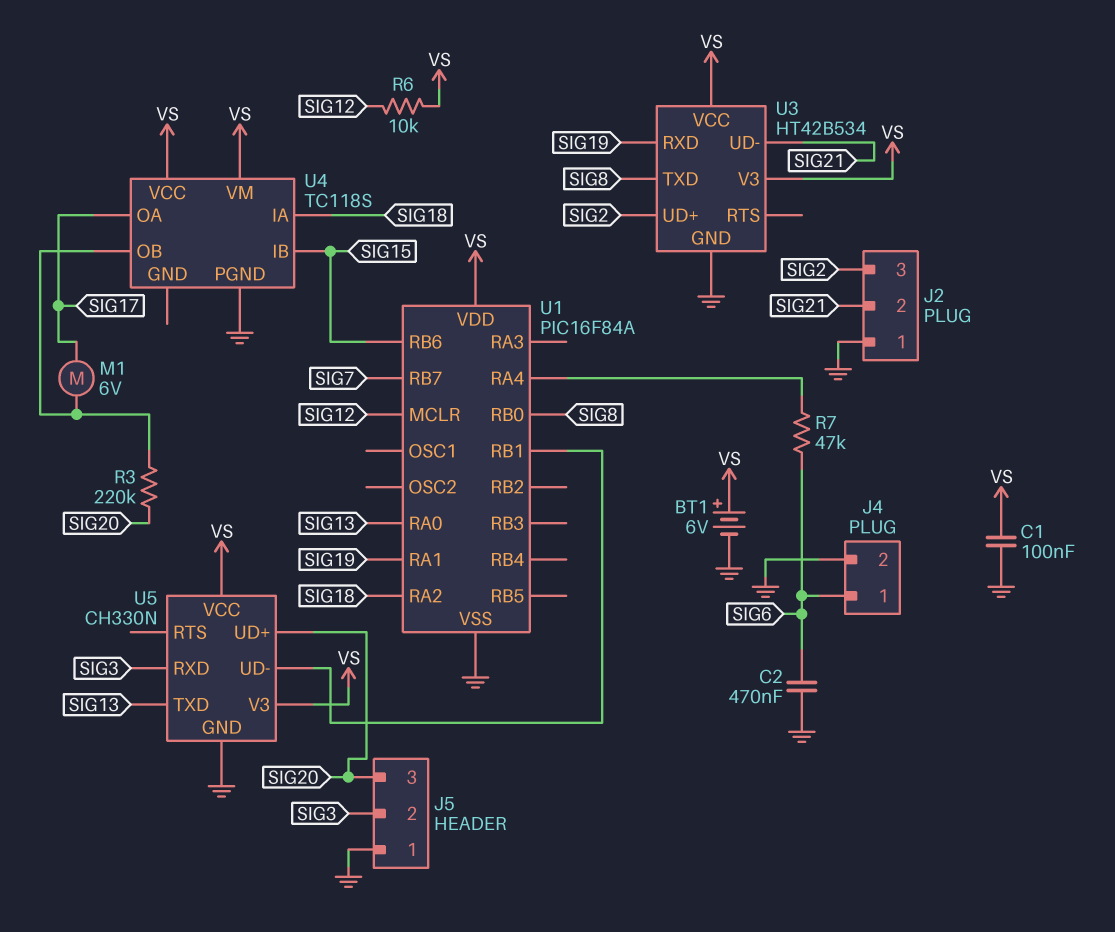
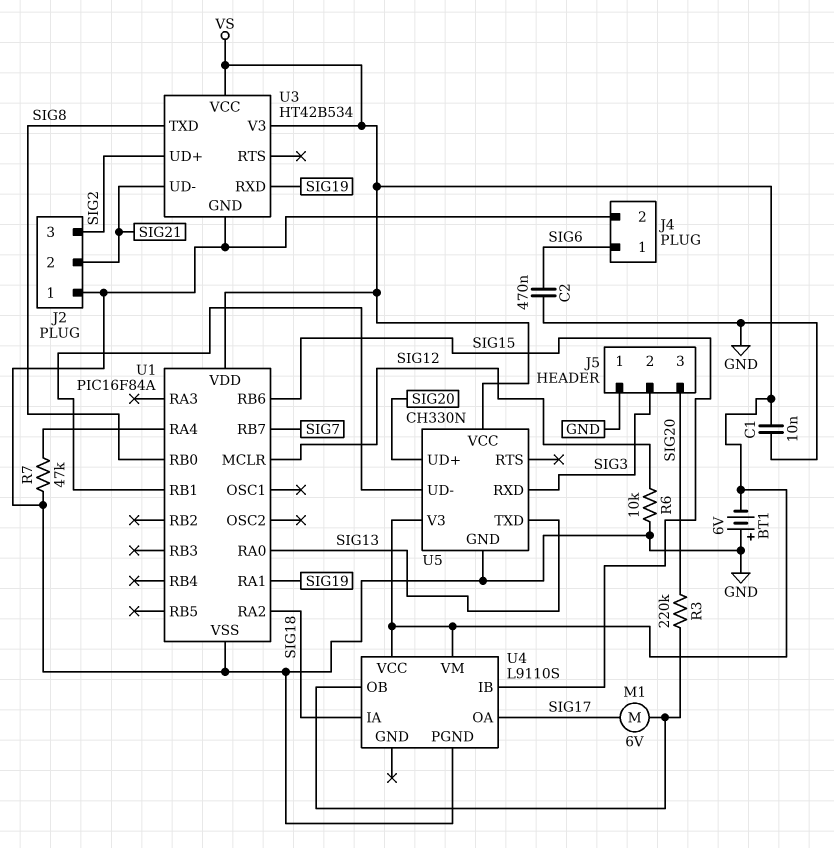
BT1: 6V (plus VS, minus GND) -> 6V (plus GND, minus VS)
C1: 100nF (GND, VS) -> 10nF (GND, VS)
R6: 10k (SIG12, VS) -> 10k (GND, SIG12)
R7: 47k (SIG6, U1/RA4) -> 47k (GND, U1/RA4)
U4: TC118S -> L9110S

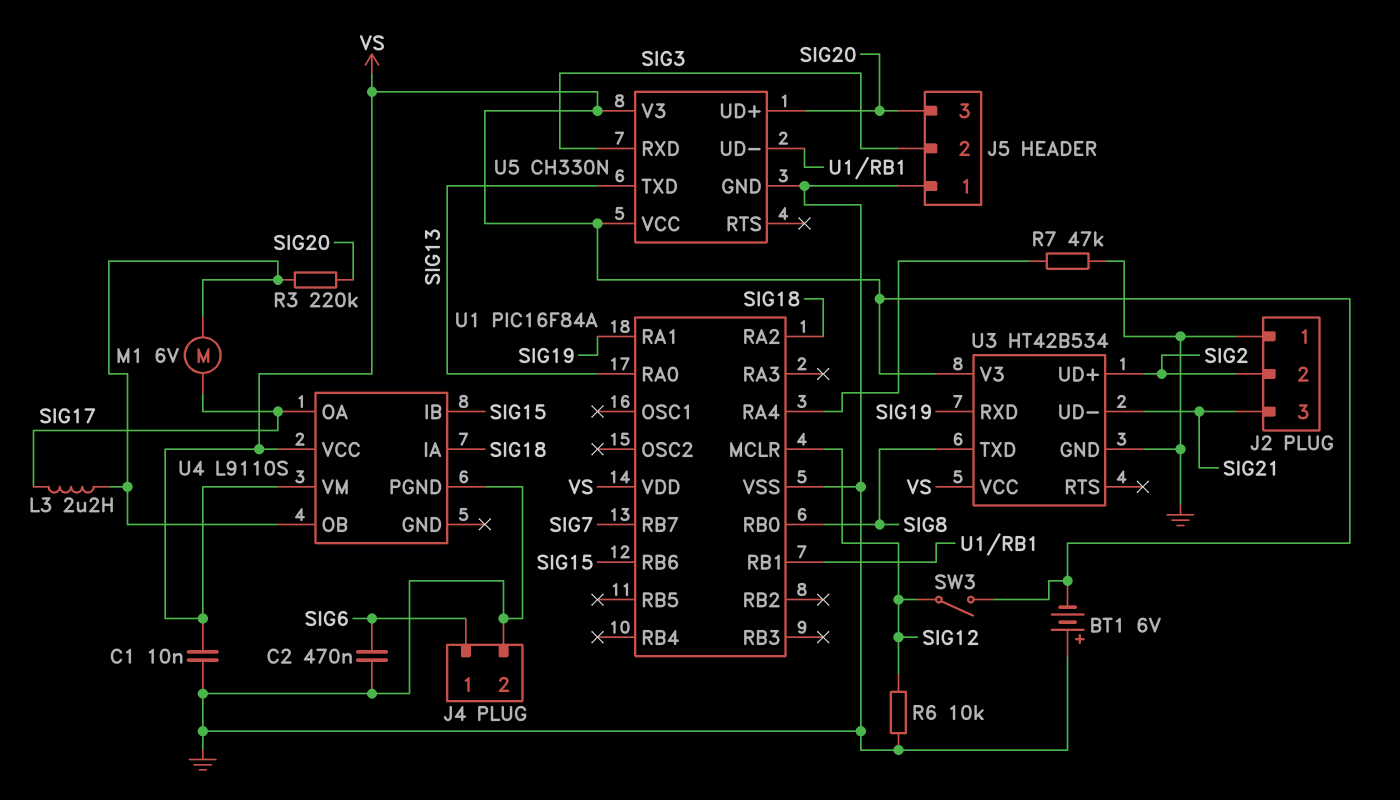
J2 pin 2: SIG21 -> SIG2
J2 pin 3: SIG2 -> SIG21
L3: none -> 2.2uH (SIG17, U4/OB)
SW3: none -> switch (SIG12, VS)

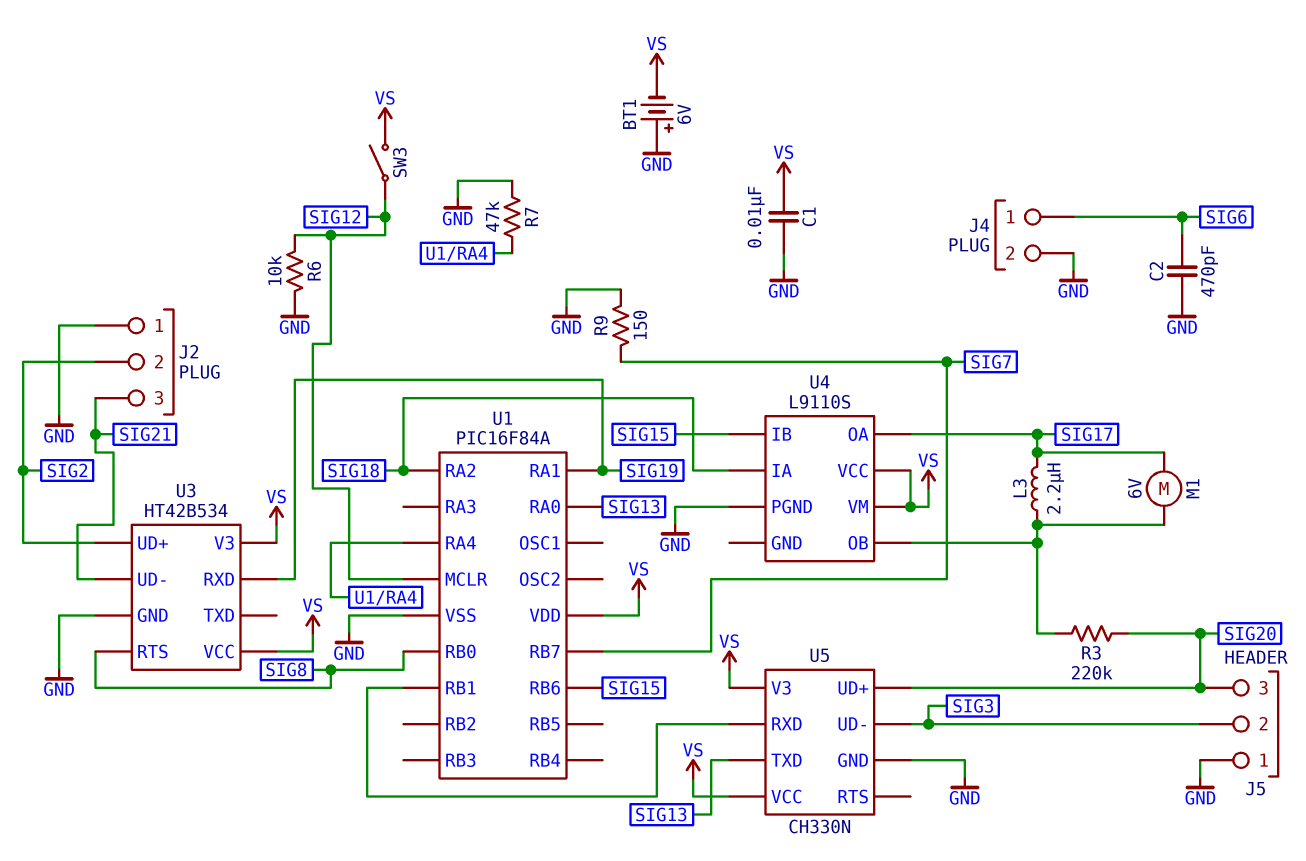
C2: 470nF (GND, SIG6) -> 470pF (GND, SIG6)
R9: none -> 150 (GND, SIG7)
U3 pin RTS: none -> SIG8
U3 pin TXD: SIG8 -> none
U5 pin RXD: SIG3 -> U1/RB1
U5 pin UD-: U1/RB1 -> SIG3

